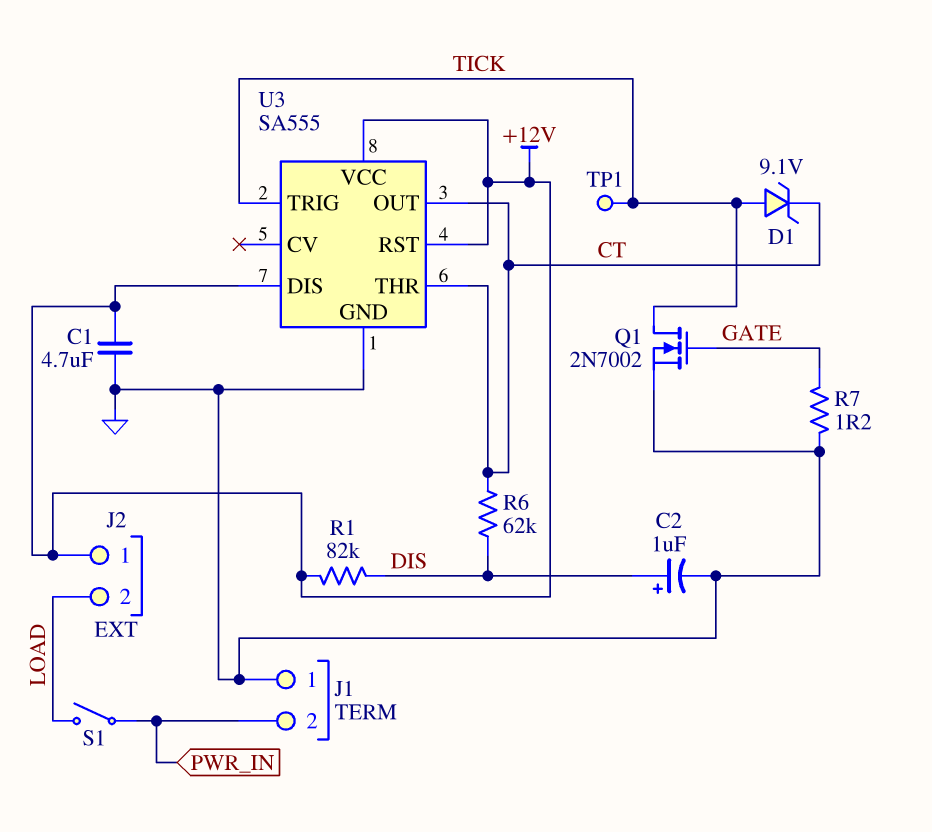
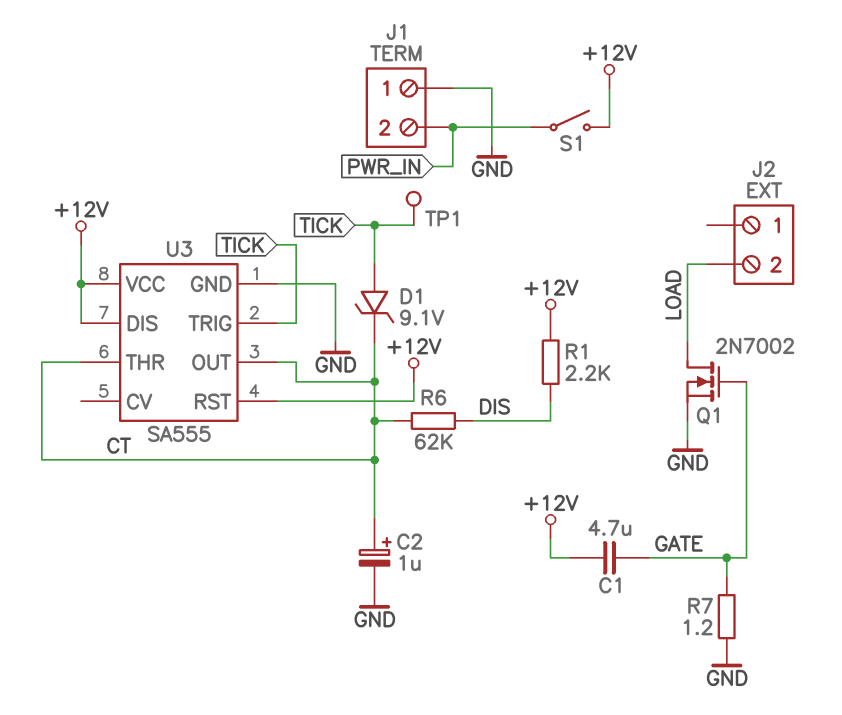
C1: 4.7uF (+12V, GND) -> 4.7uF (+12V, GATE)
C2: 1uF (plus DIS, minus GND) -> 1uF (plus CT, minus GND)
J2 pin 1: +12V -> none
Q1: NMOS 2N7002 (G GATE, D TICK, S GND) -> NMOS 2N7002 (G GATE, D LOAD, S GND)
R1: 82k (+12V, DIS) -> 2.2k (+12V, DIS)
S1: switch (LOAD, PWR_IN) -> switch (+12V, PWR_IN)

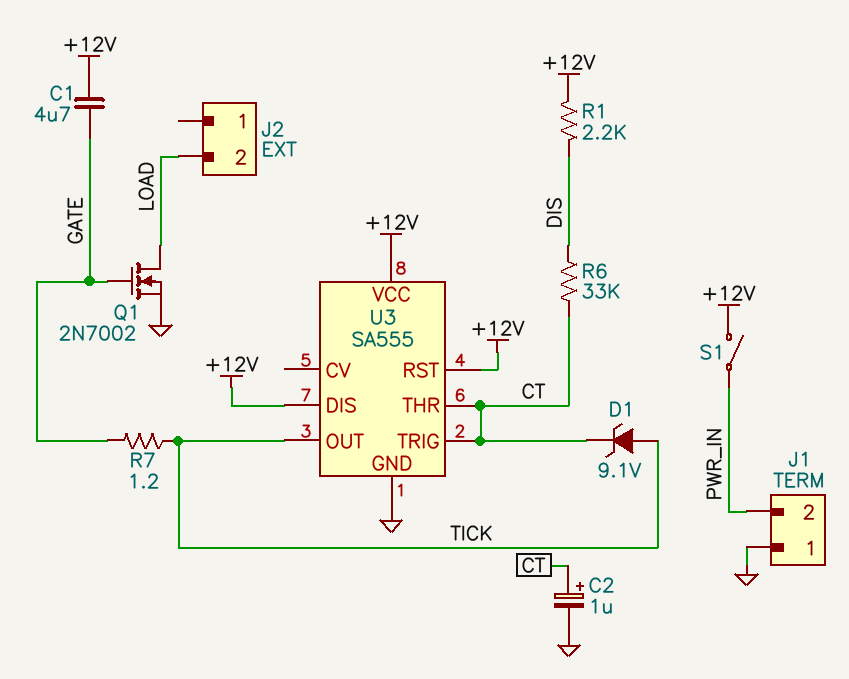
R6: 62k (CT, DIS) -> 33k (CT, DIS)
R7: 1.2 (GATE, GND) -> 1.2 (GATE, TICK)
TP1: test point (TICK) -> none
U3 pin OUT: CT -> TICK
U3 pin TRIG: TICK -> CT

